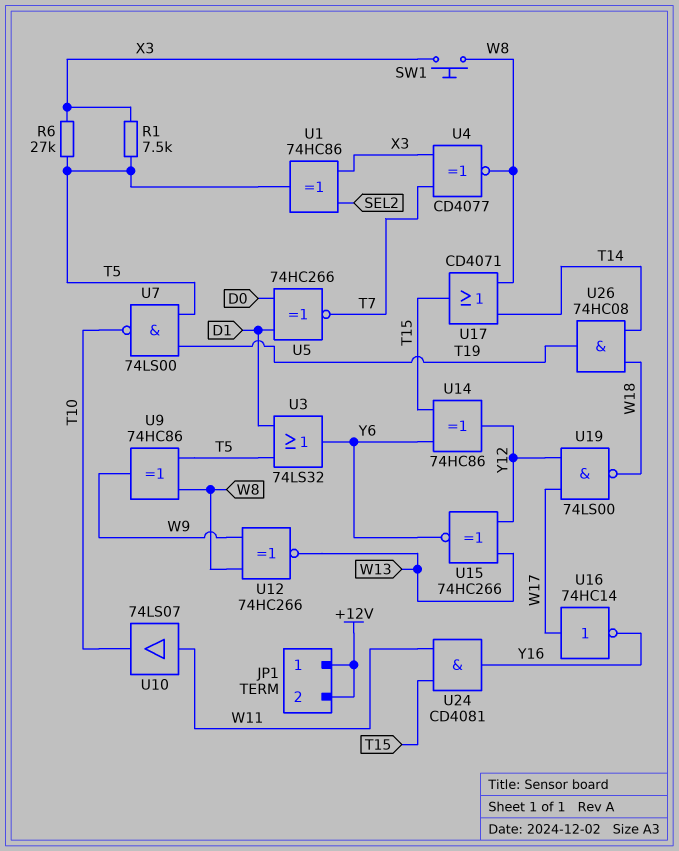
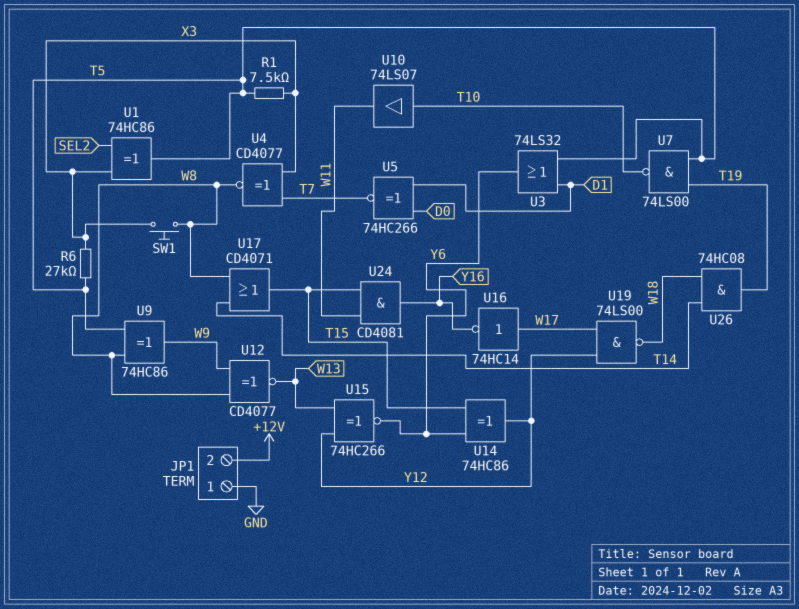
JP1 pin 1: +12V -> GND
U10: buffer 74LS07 (in W11, out T10) -> buffer 74LS07 (in T10, out W11)
U12: XNOR 74HC266 (in W8, in W9, out W13) -> XNOR CD4077 (in W8, in W9, out W13)

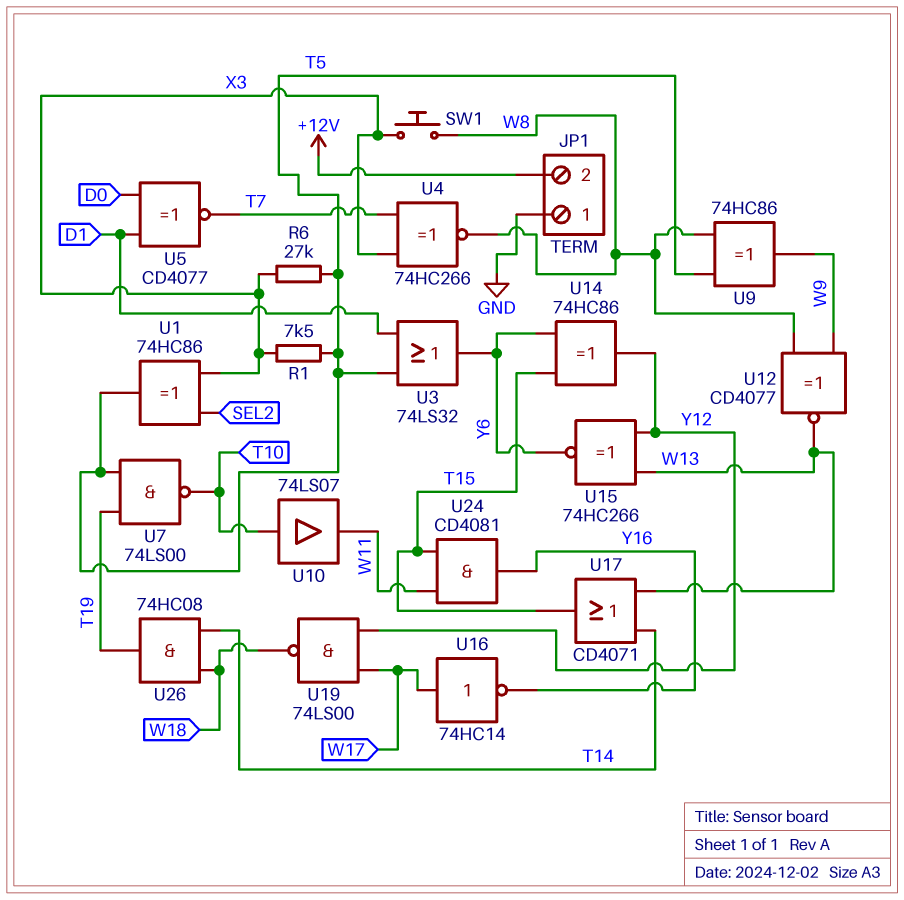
U4: XNOR CD4077 (in T7, in X3, out W8) -> XNOR 74HC266 (in T7, in X3, out W8)
U5: XNOR 74HC266 (in D0, in D1, out T7) -> XNOR CD4077 (in D0, in D1, out T7)
U17: OR CD4071 (in T14, in W8, out T15) -> OR CD4071 (in T14, in W13, out T15)

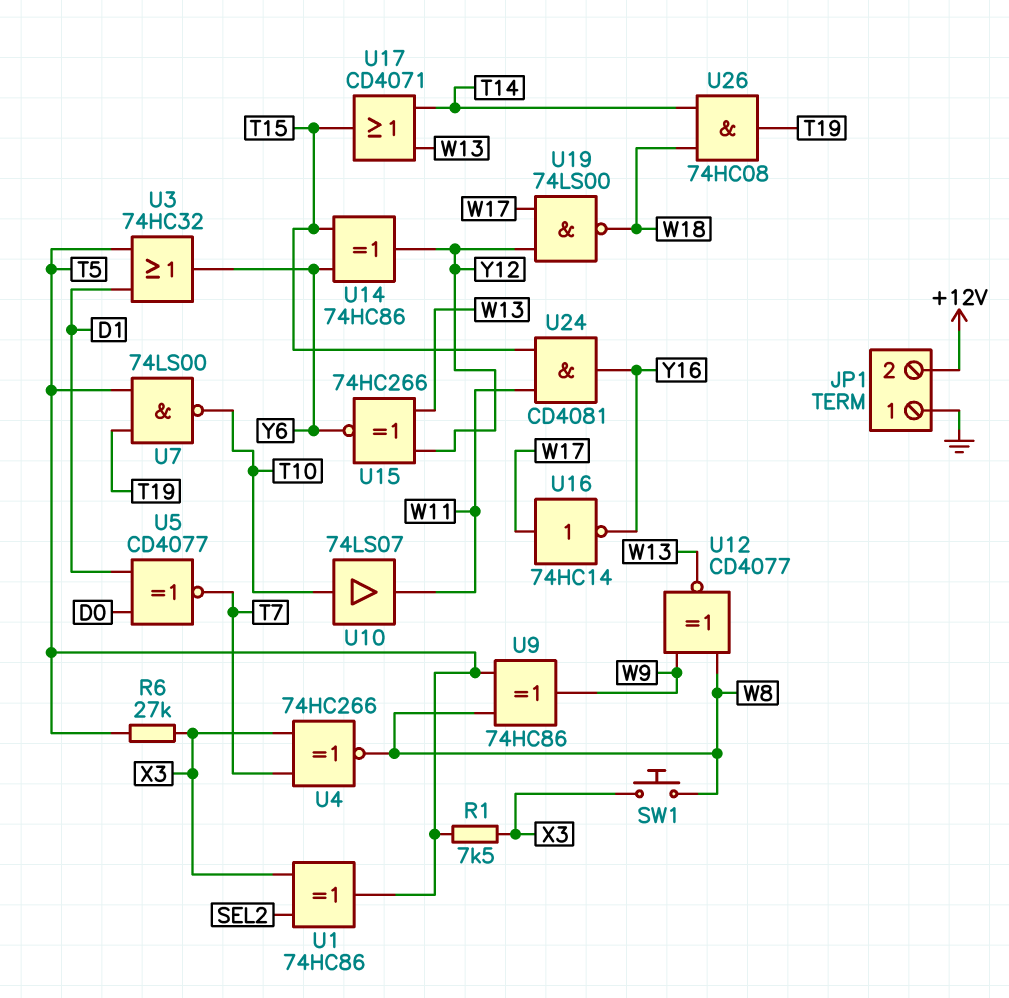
U3: OR 74LS32 (in D1, in T5, out Y6) -> OR 74HC32 (in D1, in T5, out Y6)

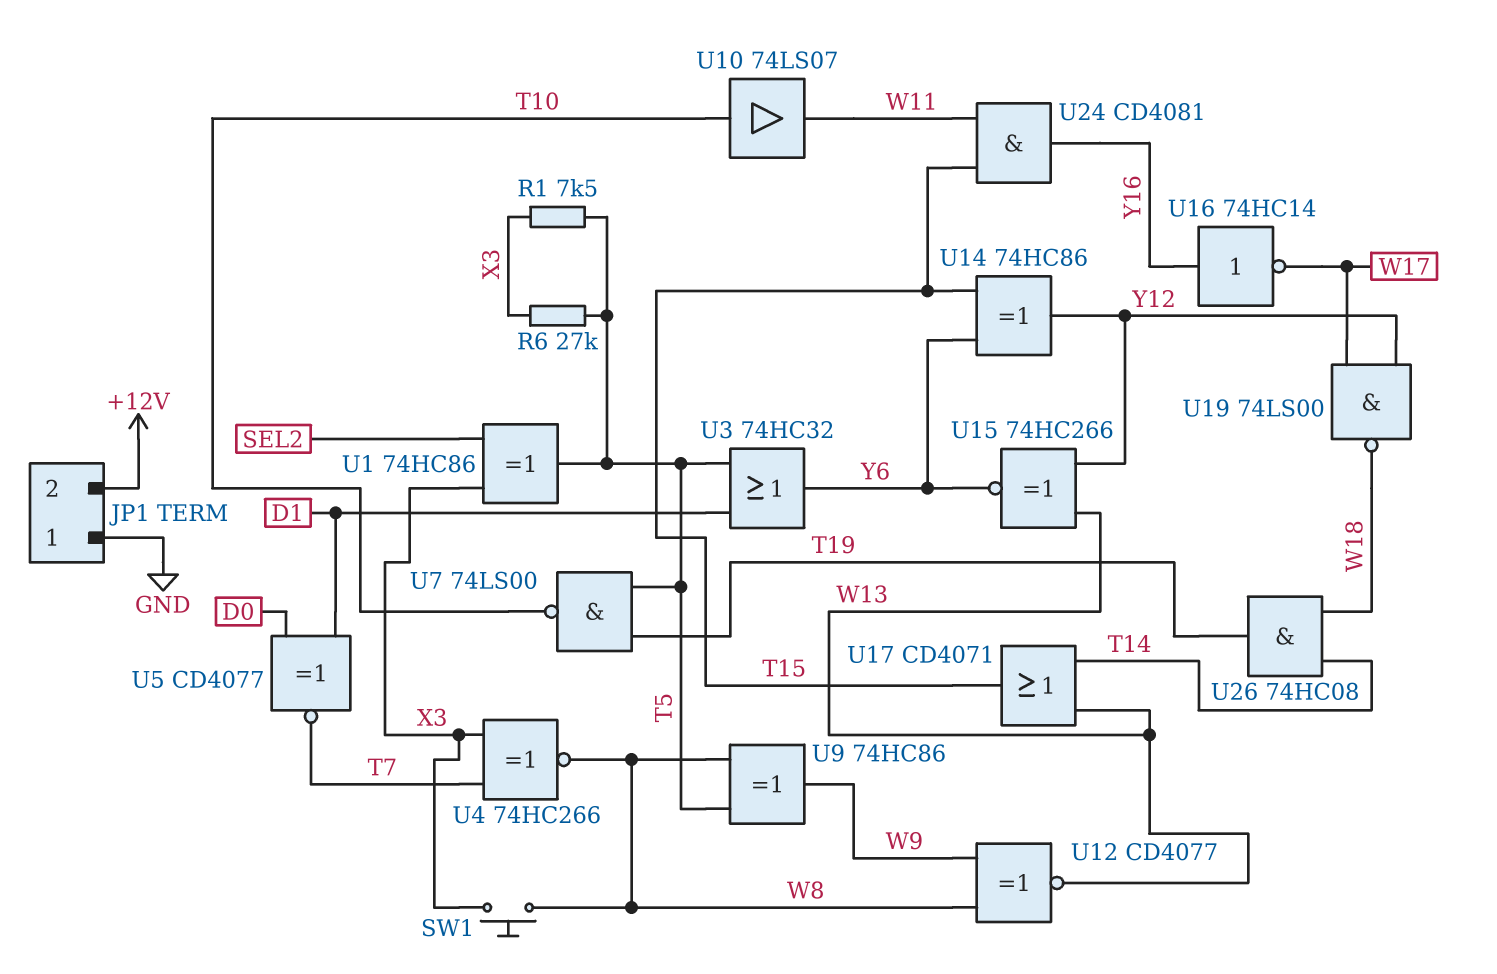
U16: NOT 74HC14 (in W17, out Y16) -> NOT 74HC14 (in Y16, out W17)

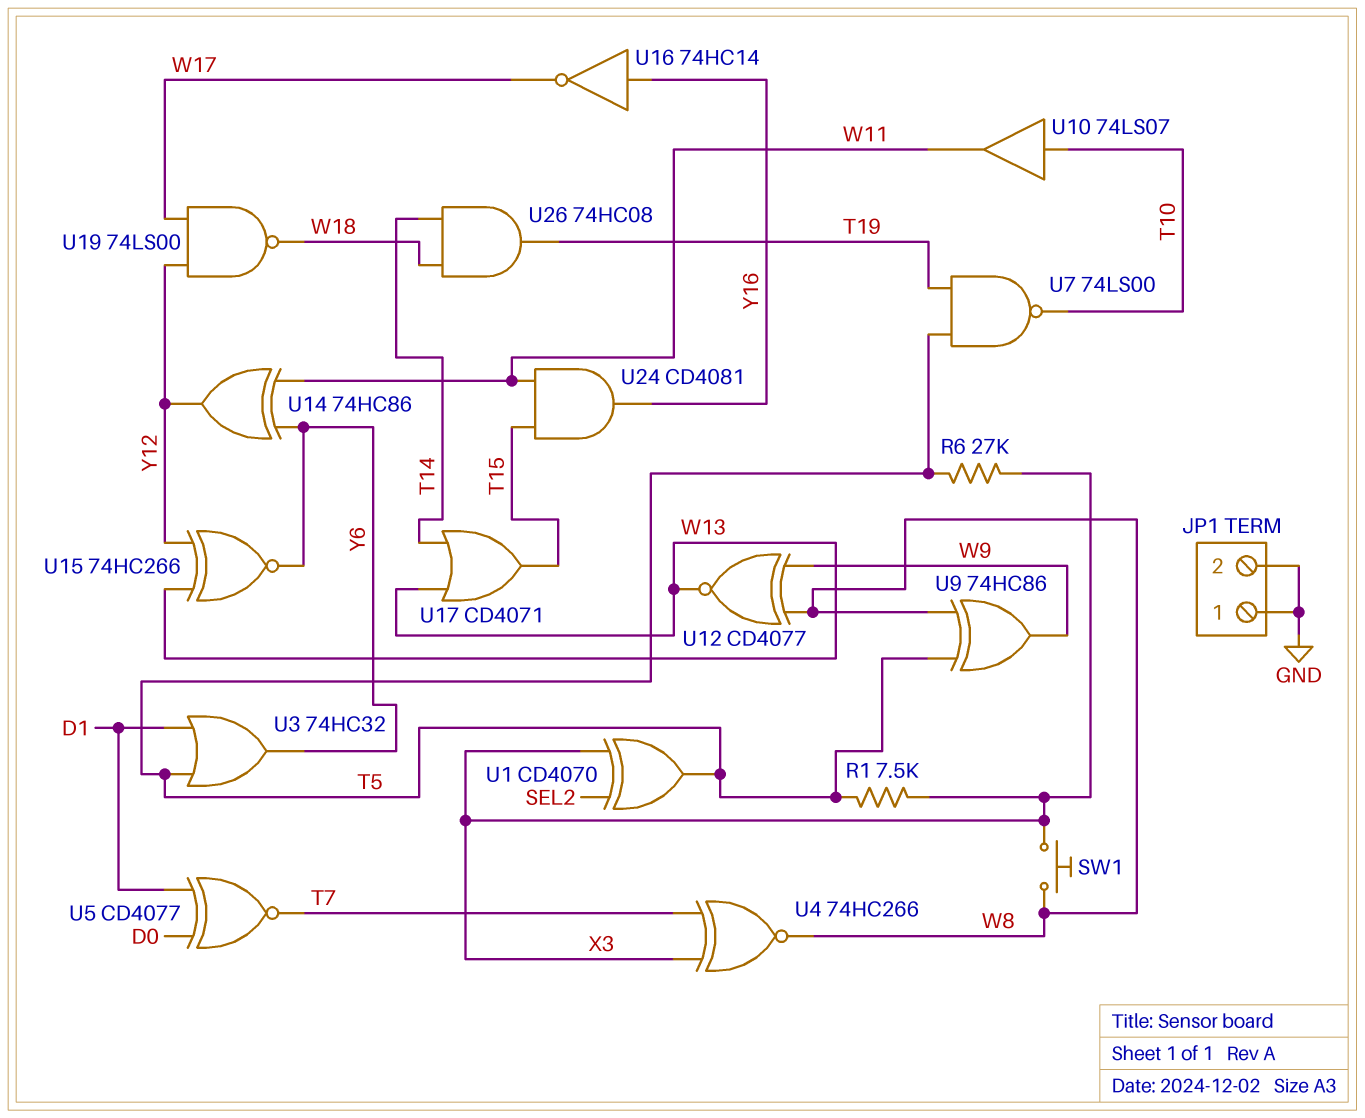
JP1 pin 2: +12V -> GND
U1: XOR 74HC86 (in SEL2, in X3, out T5) -> XOR CD4070 (in SEL2, in X3, out T5)
U14: XOR 74HC86 (in T15, in Y6, out Y12) -> XOR 74HC86 (in W11, in Y6, out Y12)

